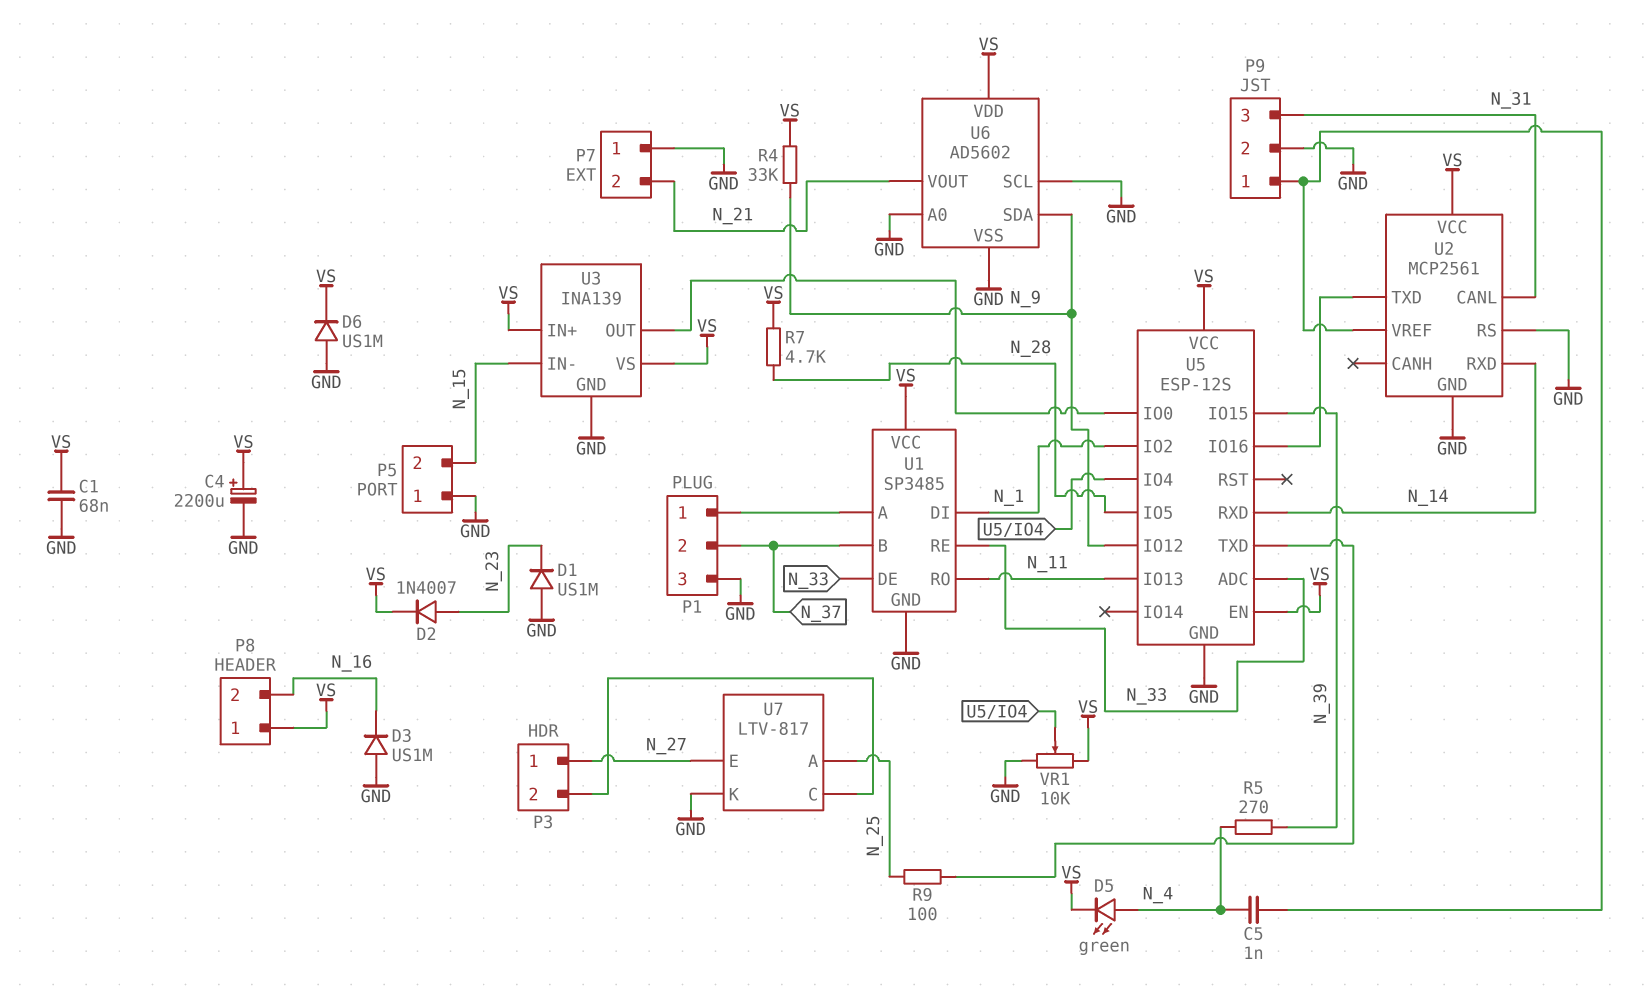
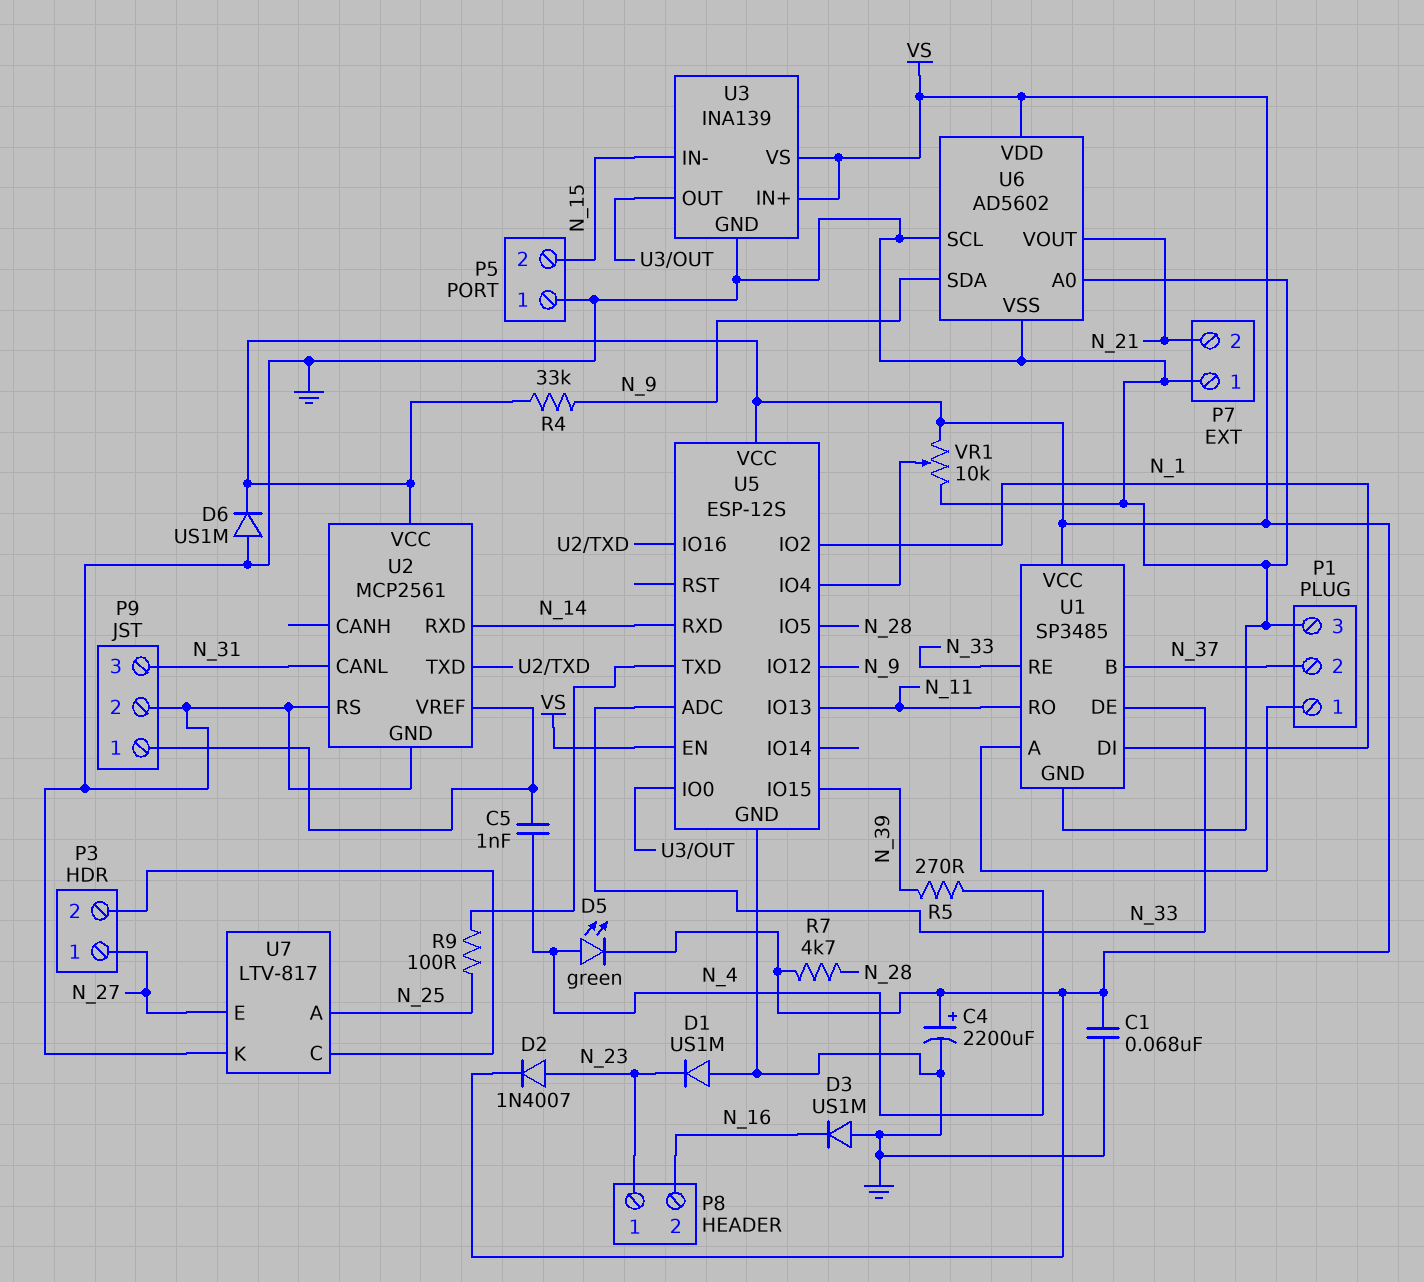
P8 pin 1: VS -> N_23

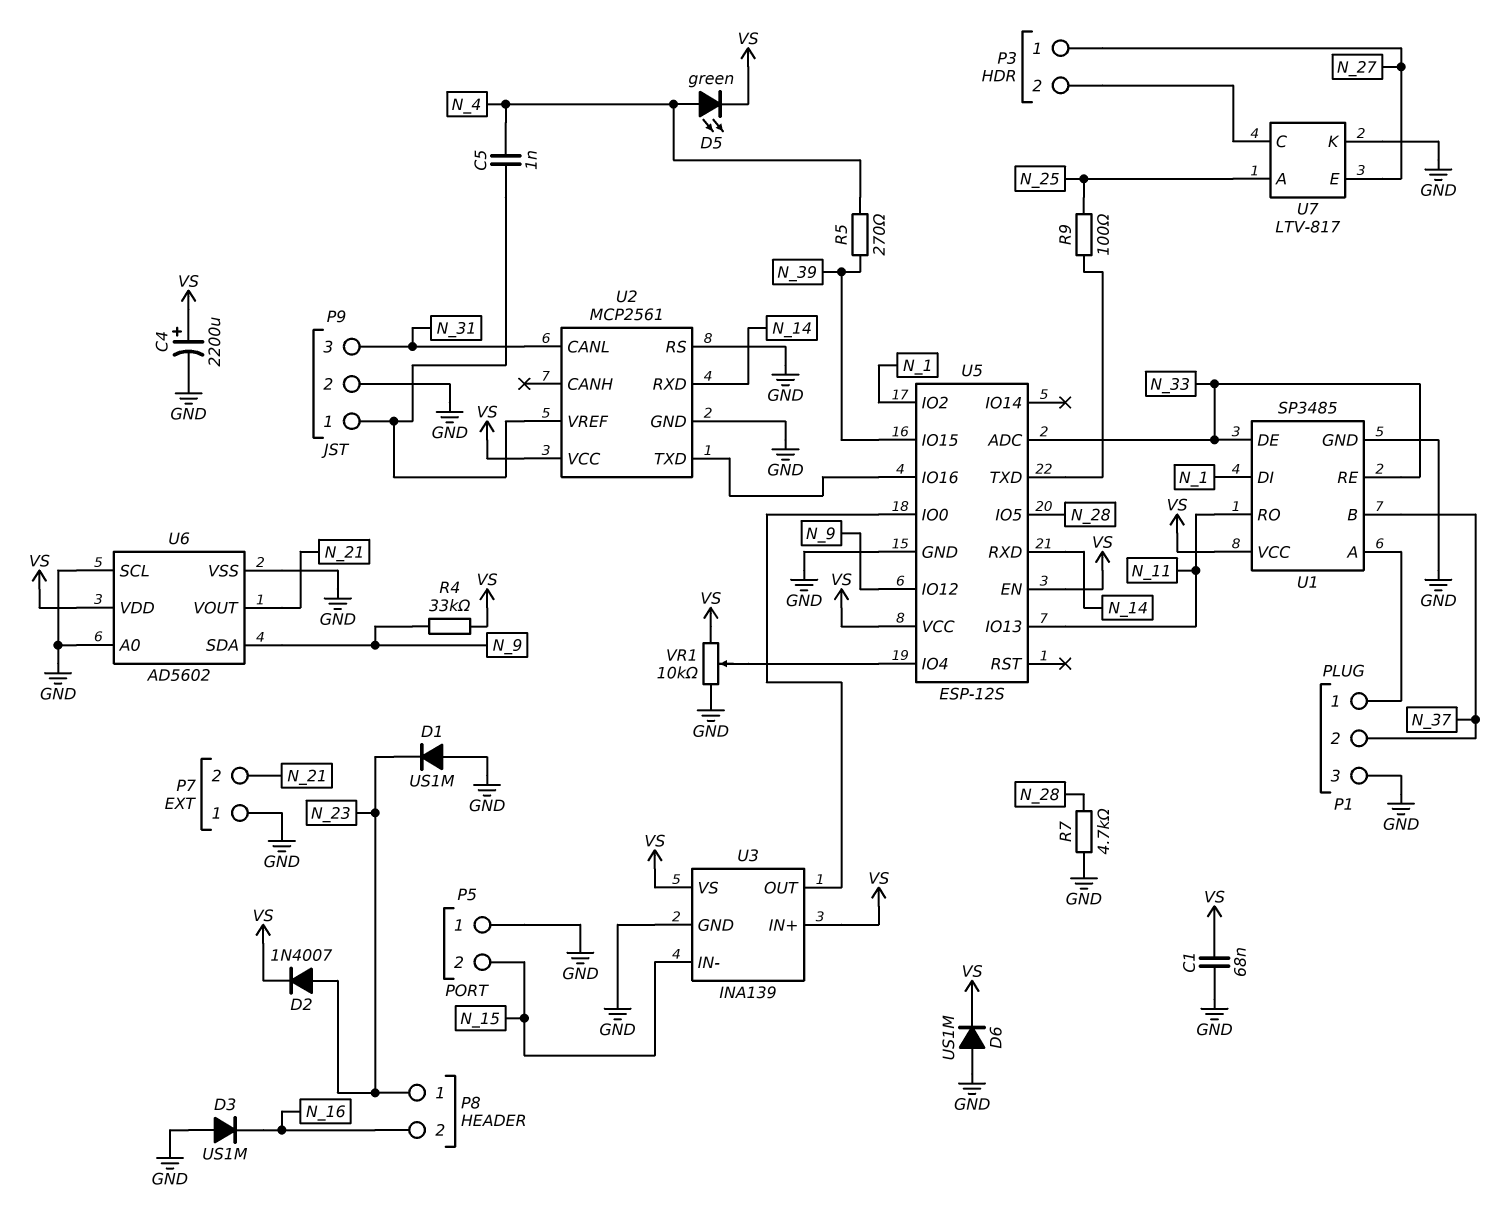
R7: 4.7k (N_28, VS) -> 4.7k (GND, N_28)

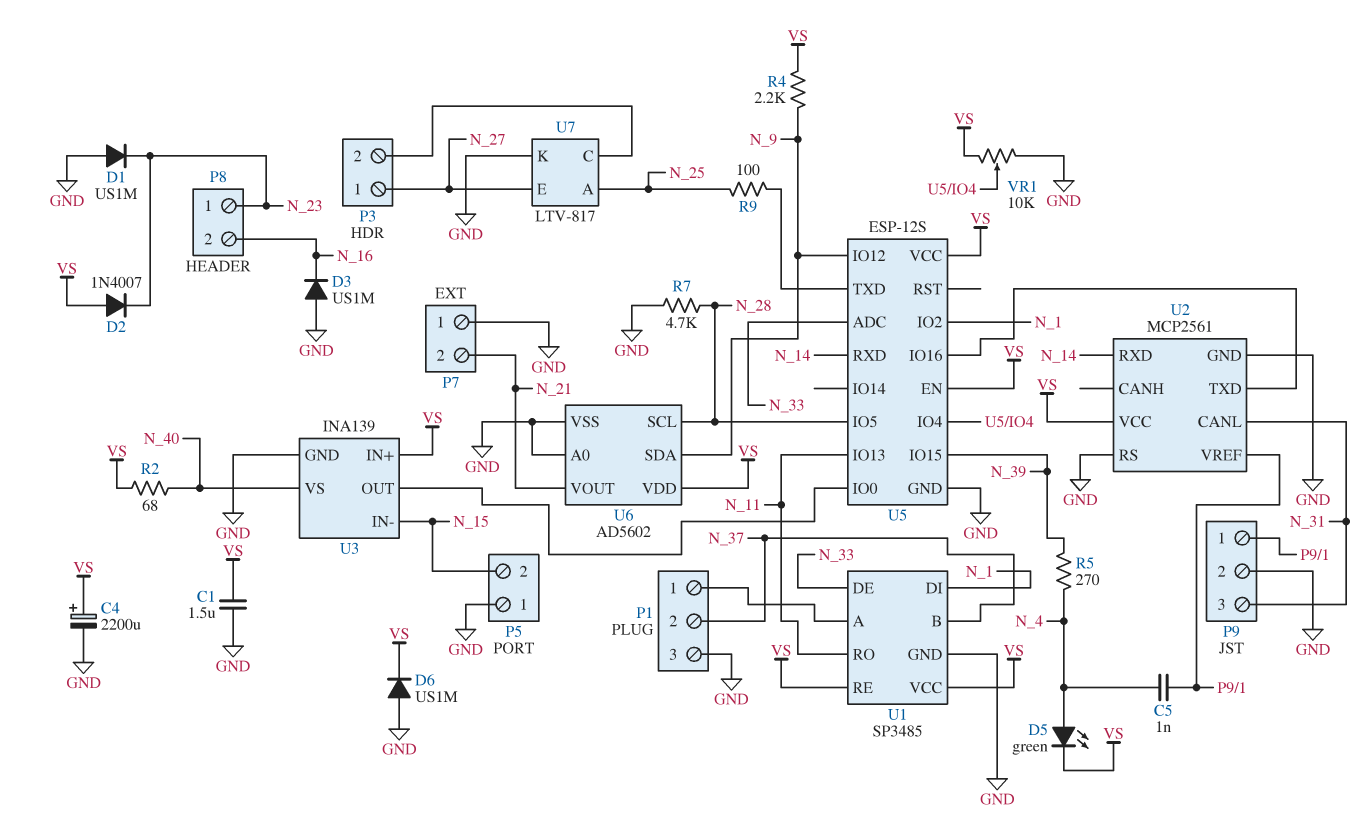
C1: 68nF (GND, VS) -> 1.5uF (GND, VS)
D2: diode 1N4007 (A N_23, K VS) -> diode 1N4007 (A VS, K N_23)
R2: none -> 68 (N_40, VS)
R4: 33k (N_9, VS) -> 2.2k (N_9, VS)
U1 pin RE: N_33 -> VS
U3 pin VS: VS -> N_40
U6 pin SCL: GND -> N_28

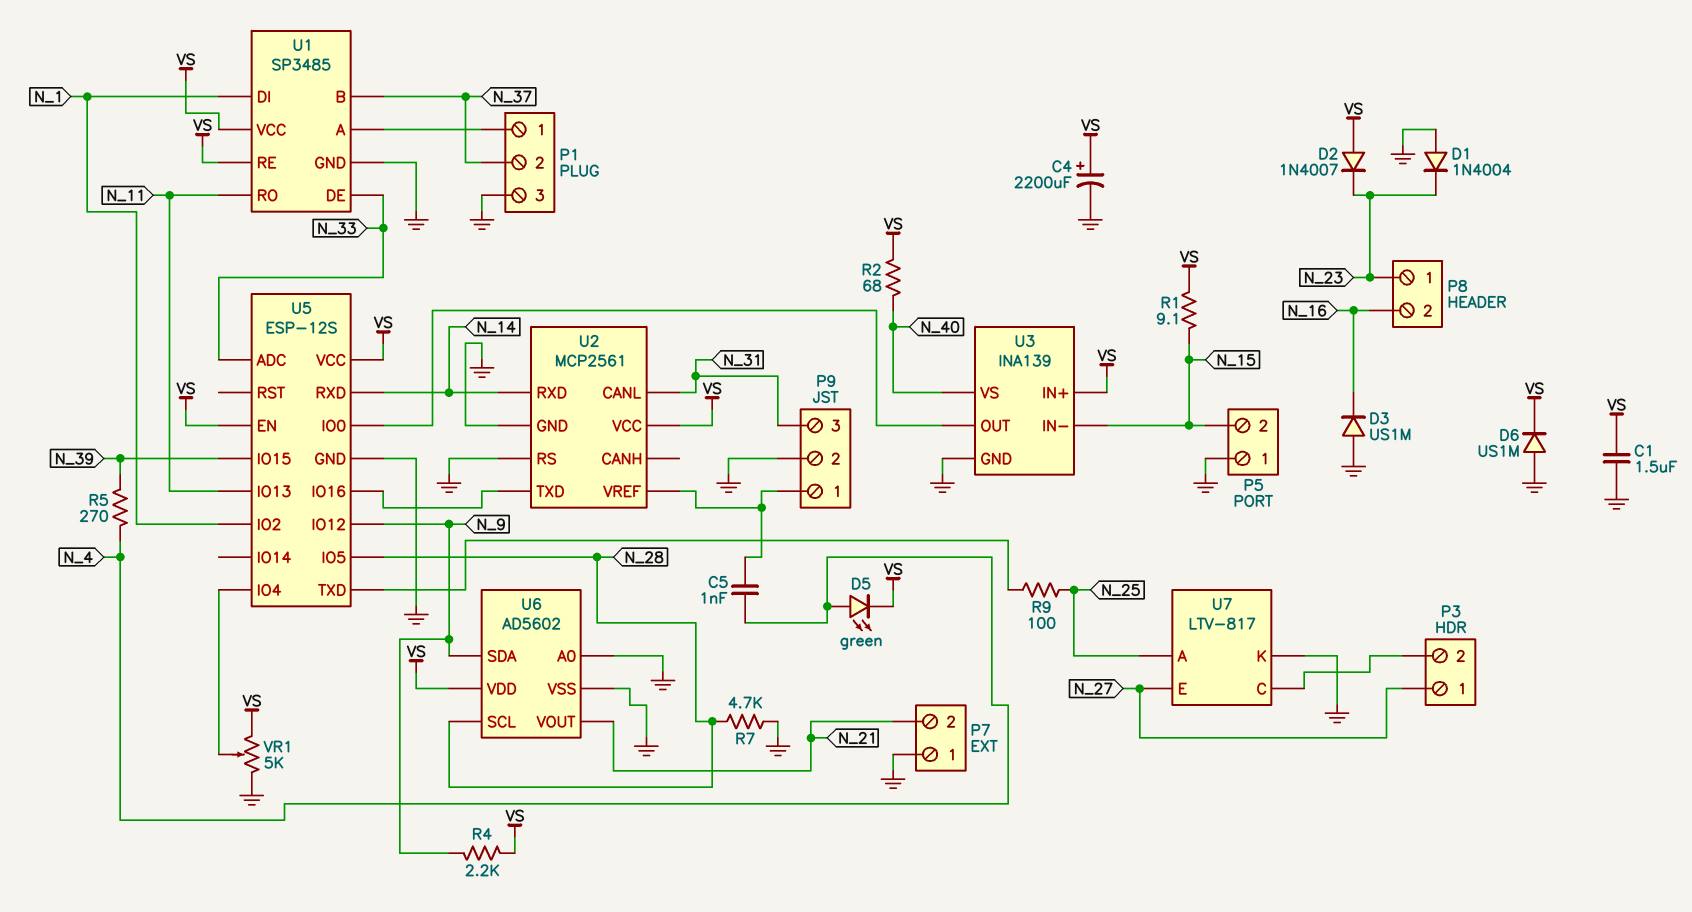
D1: diode US1M (A GND, K N_23) -> diode 1N4004 (A GND, K N_23)
R1: none -> 9.1 (N_15, VS)
VR1: 10k (GND, VS, wiper U5/IO4) -> 5k (GND, VS, wiper U5/IO4)

